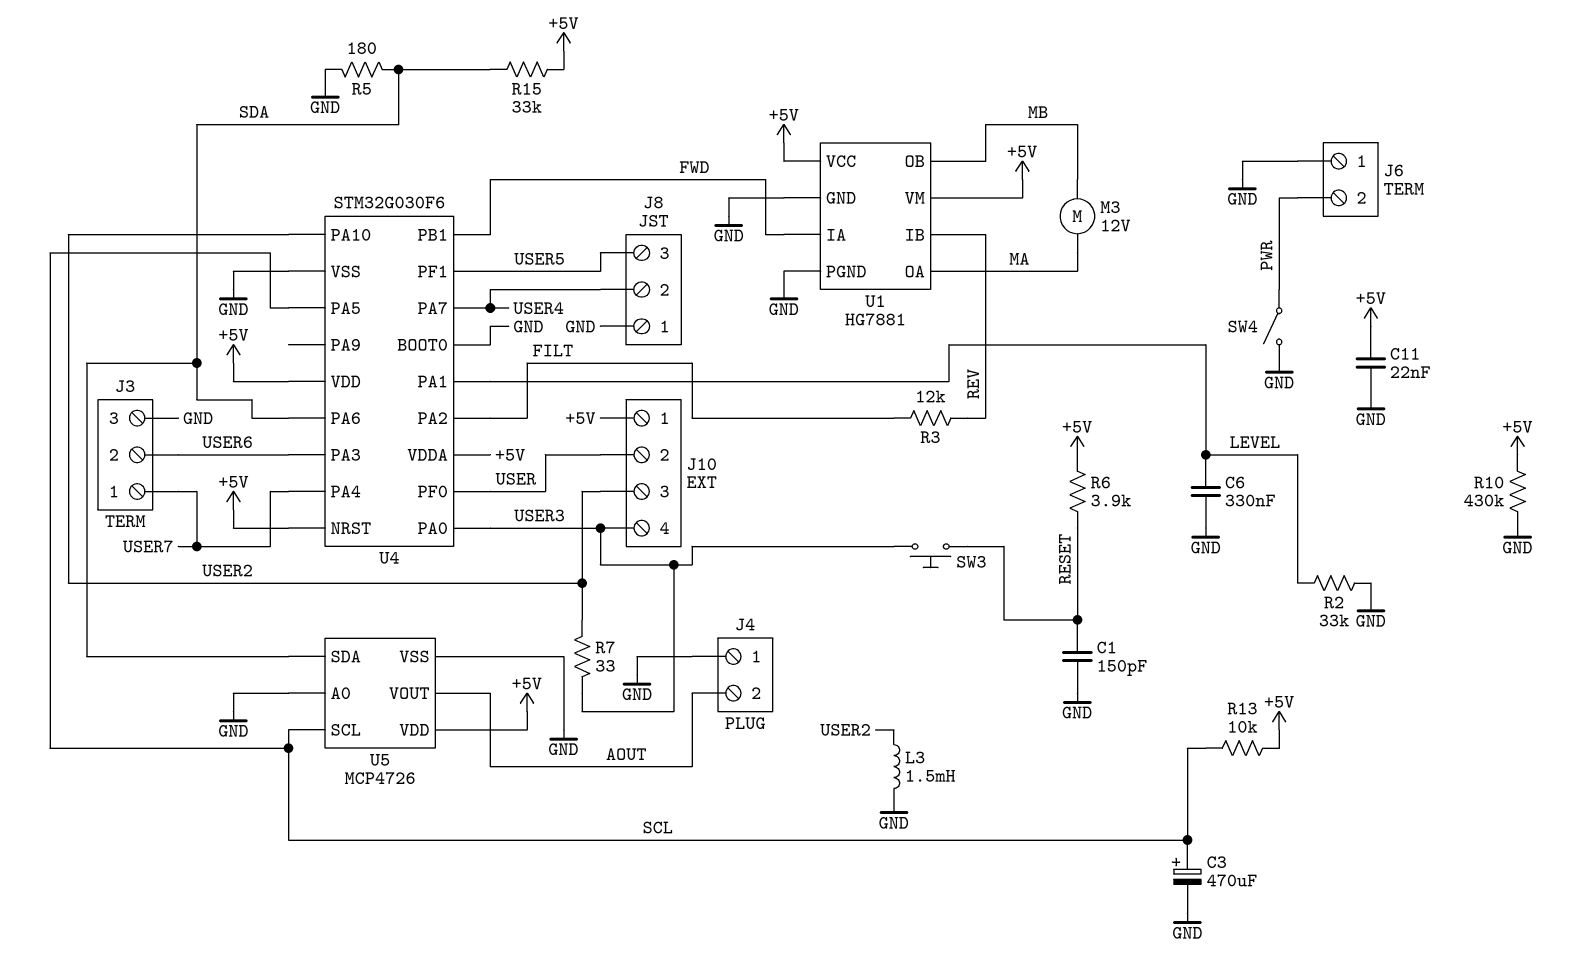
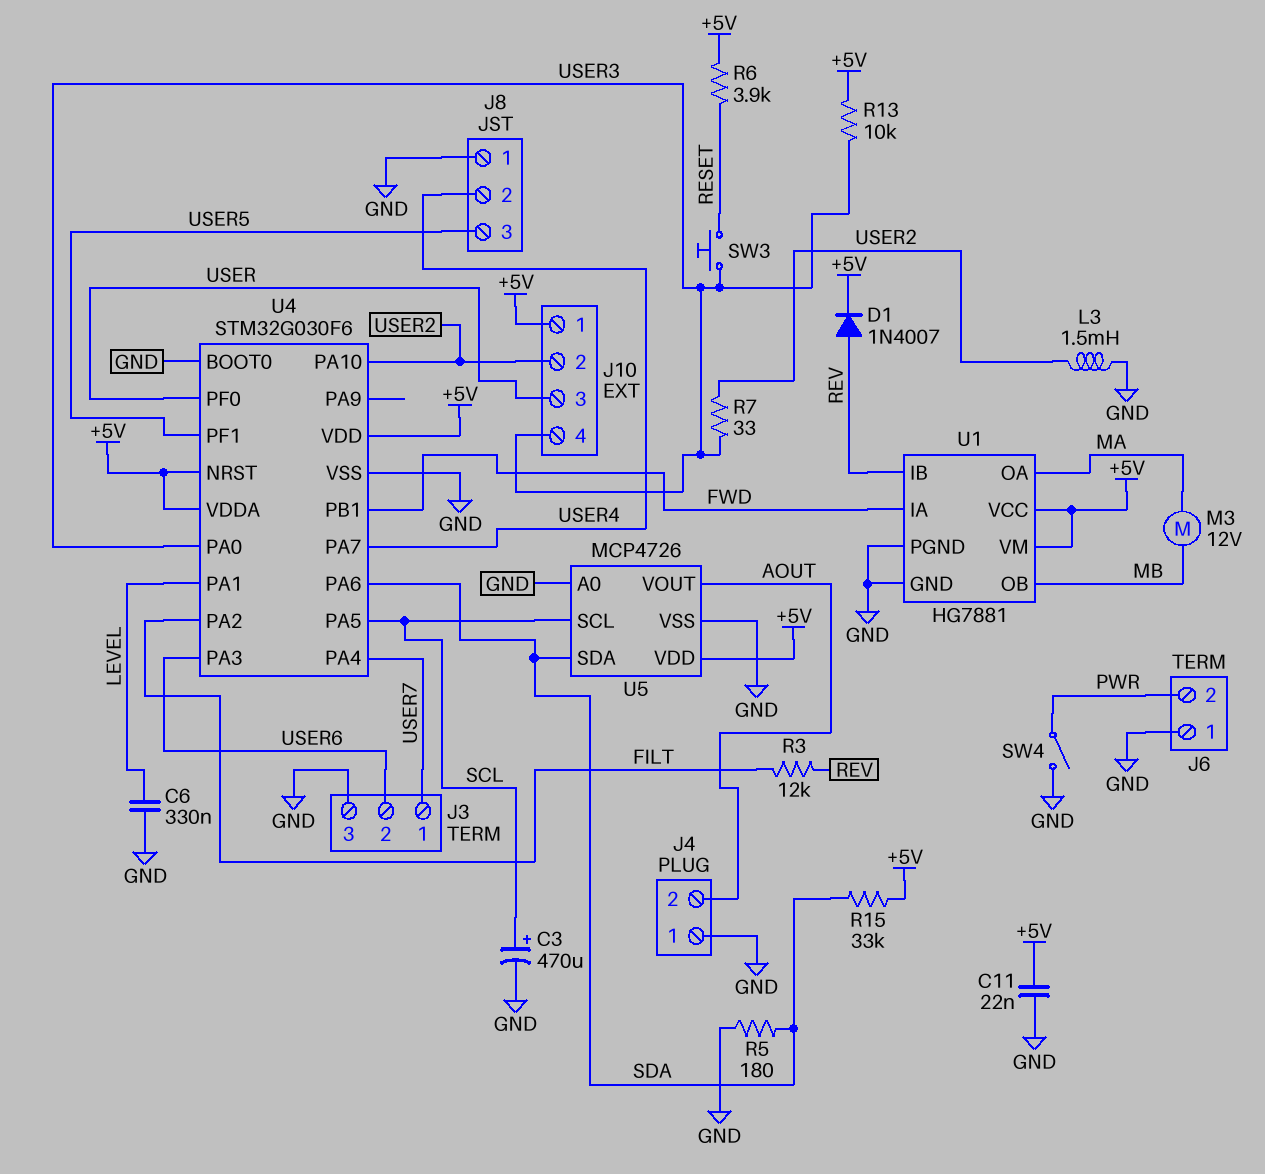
C1: 150pF (GND, RESET) -> none
D1: none -> diode 1N4007 (A REV, K +5V)
J10 pin 2: USER -> USER2
J10 pin 3: USER2 -> USER
R2: 33k (GND, LEVEL) -> none
R10: 430k (+5V, GND) -> none
R13: 10k (+5V, SCL) -> 10k (+5V, USER3)

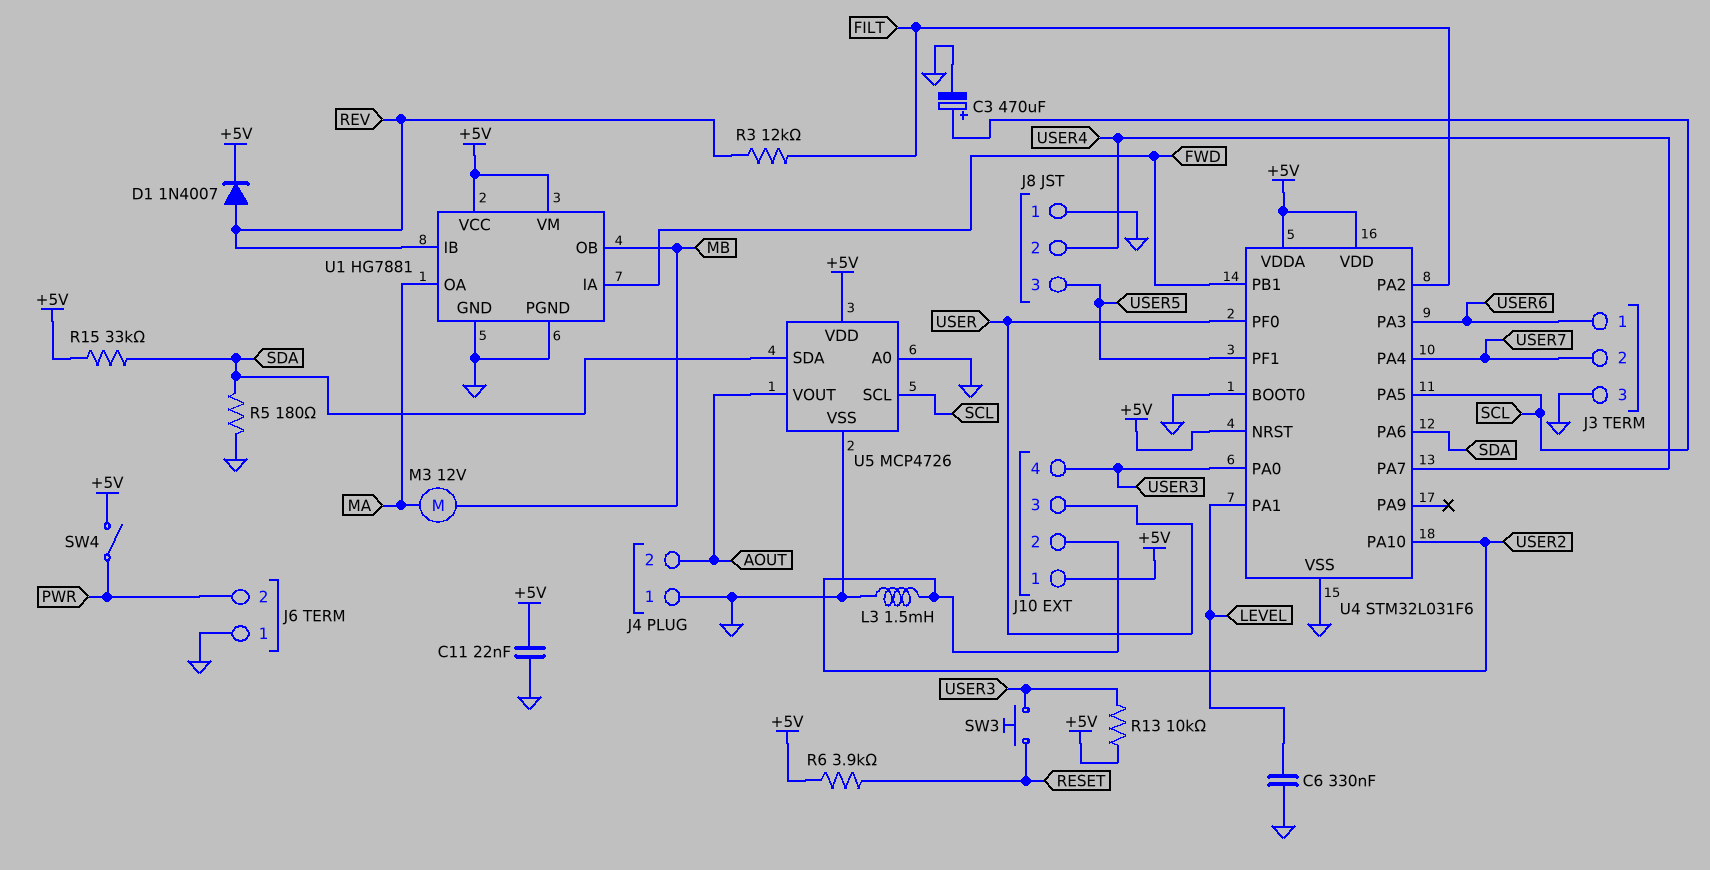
J3 pin 1: USER7 -> USER6
J3 pin 2: USER6 -> USER7
R7: 33 (USER2, USER3) -> none
SW4: switch (GND, PWR) -> switch (+5V, PWR)
U4: STM32G030F6 -> STM32L031F6

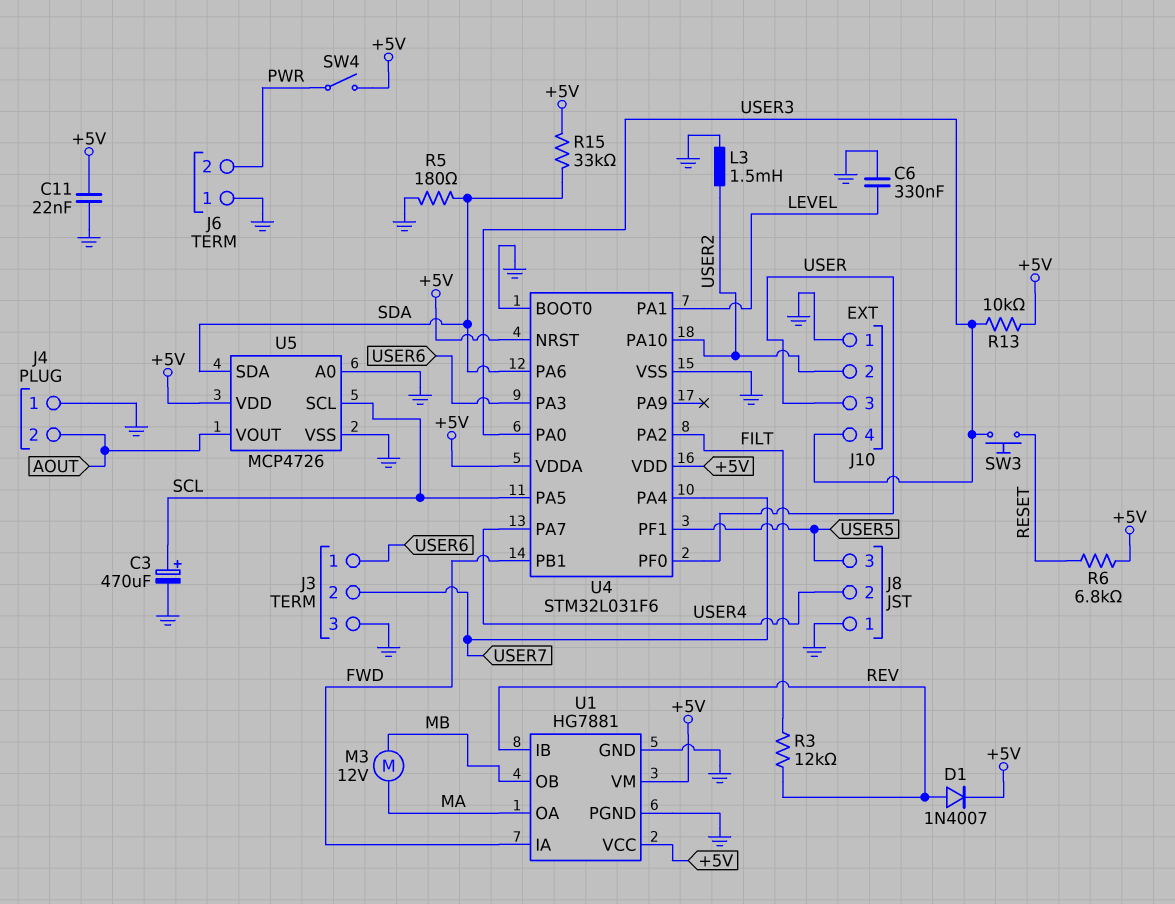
J10 pin 1: +5V -> GND
R6: 3.9k (+5V, RESET) -> 6.8k (+5V, RESET)

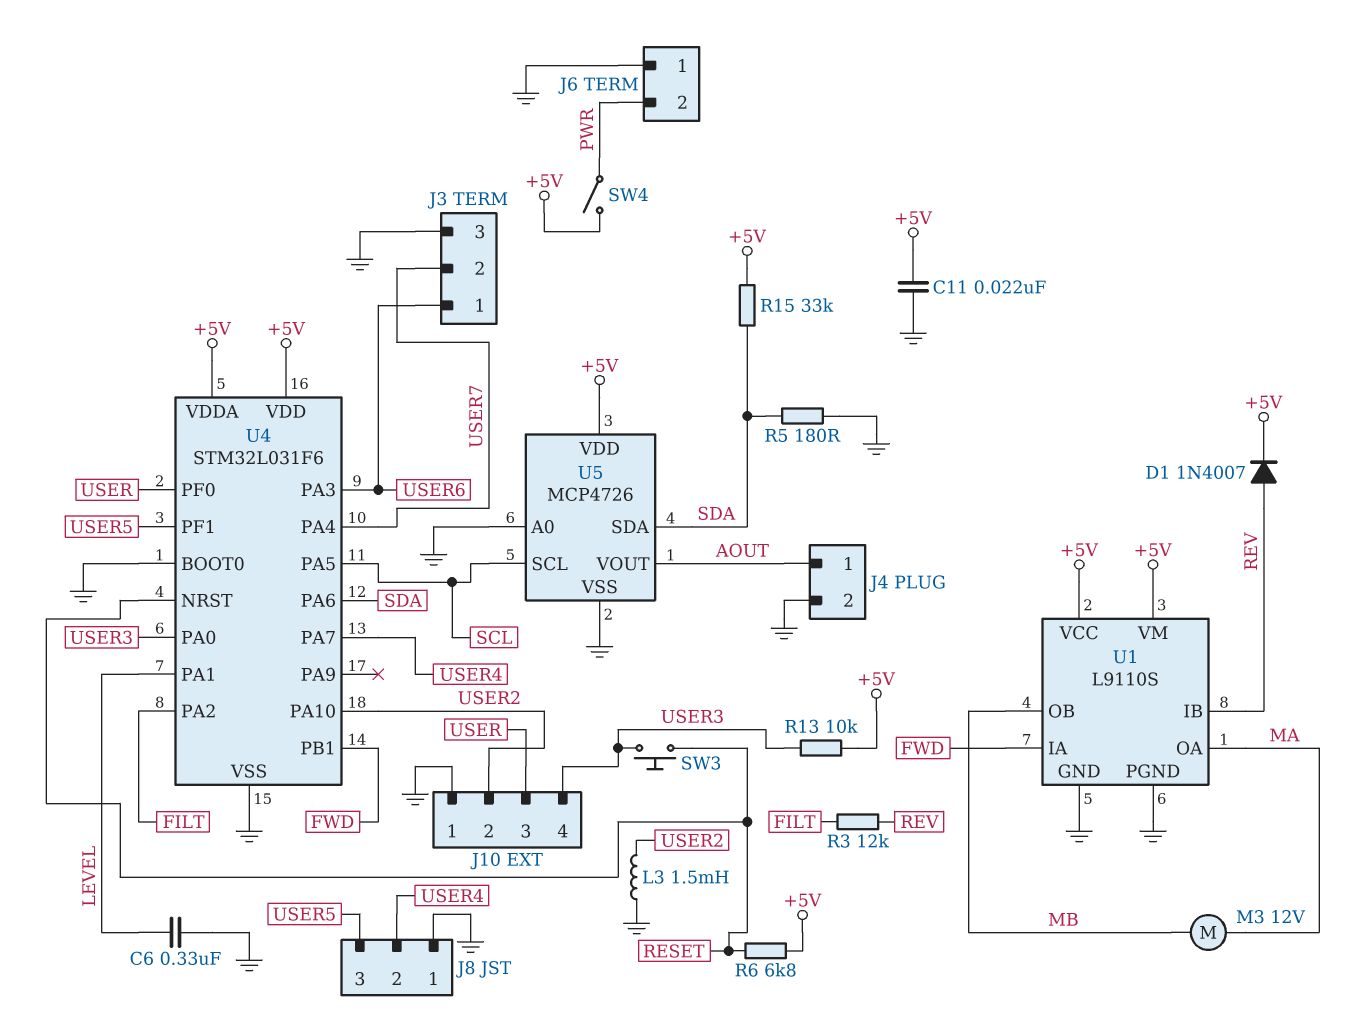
C3: 470uF (plus SCL, minus GND) -> none
J4 pin 1: GND -> AOUT
J4 pin 2: AOUT -> GND
U1: HG7881 -> L9110S
U4 pin NRST: +5V -> RESET

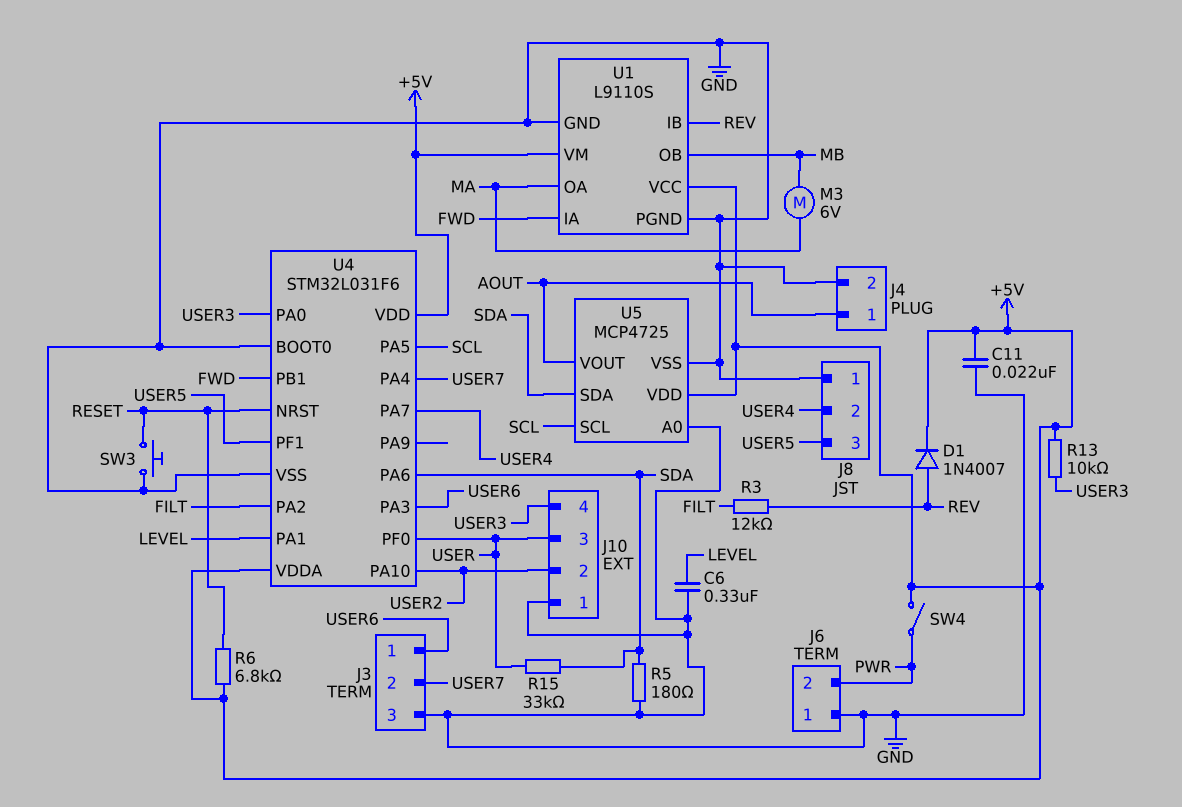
L3: 1.5mH (GND, USER2) -> none
M3: motor 12V (MA, MB) -> motor 6V (MA, MB)
R15: 33k (+5V, SDA) -> 33k (SDA, USER)
SW3: button (RESET, USER3) -> button (GND, RESET)
U5: MCP4726 -> MCP4725

